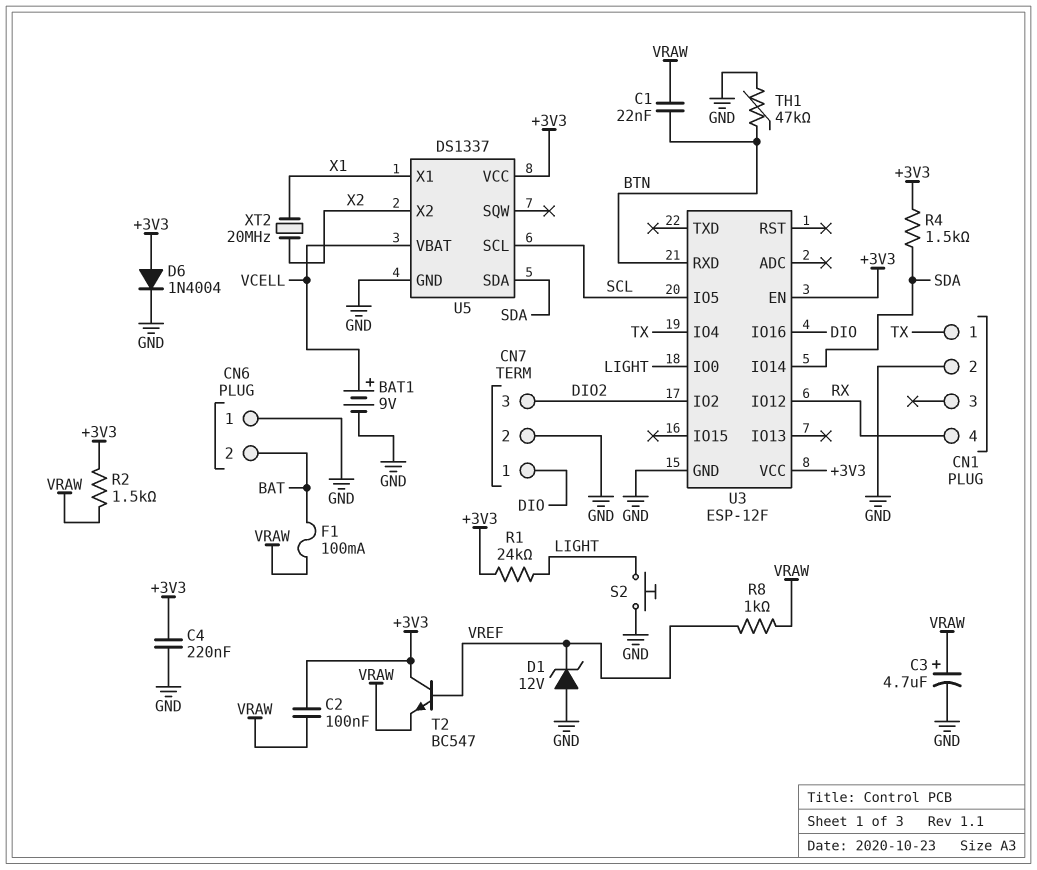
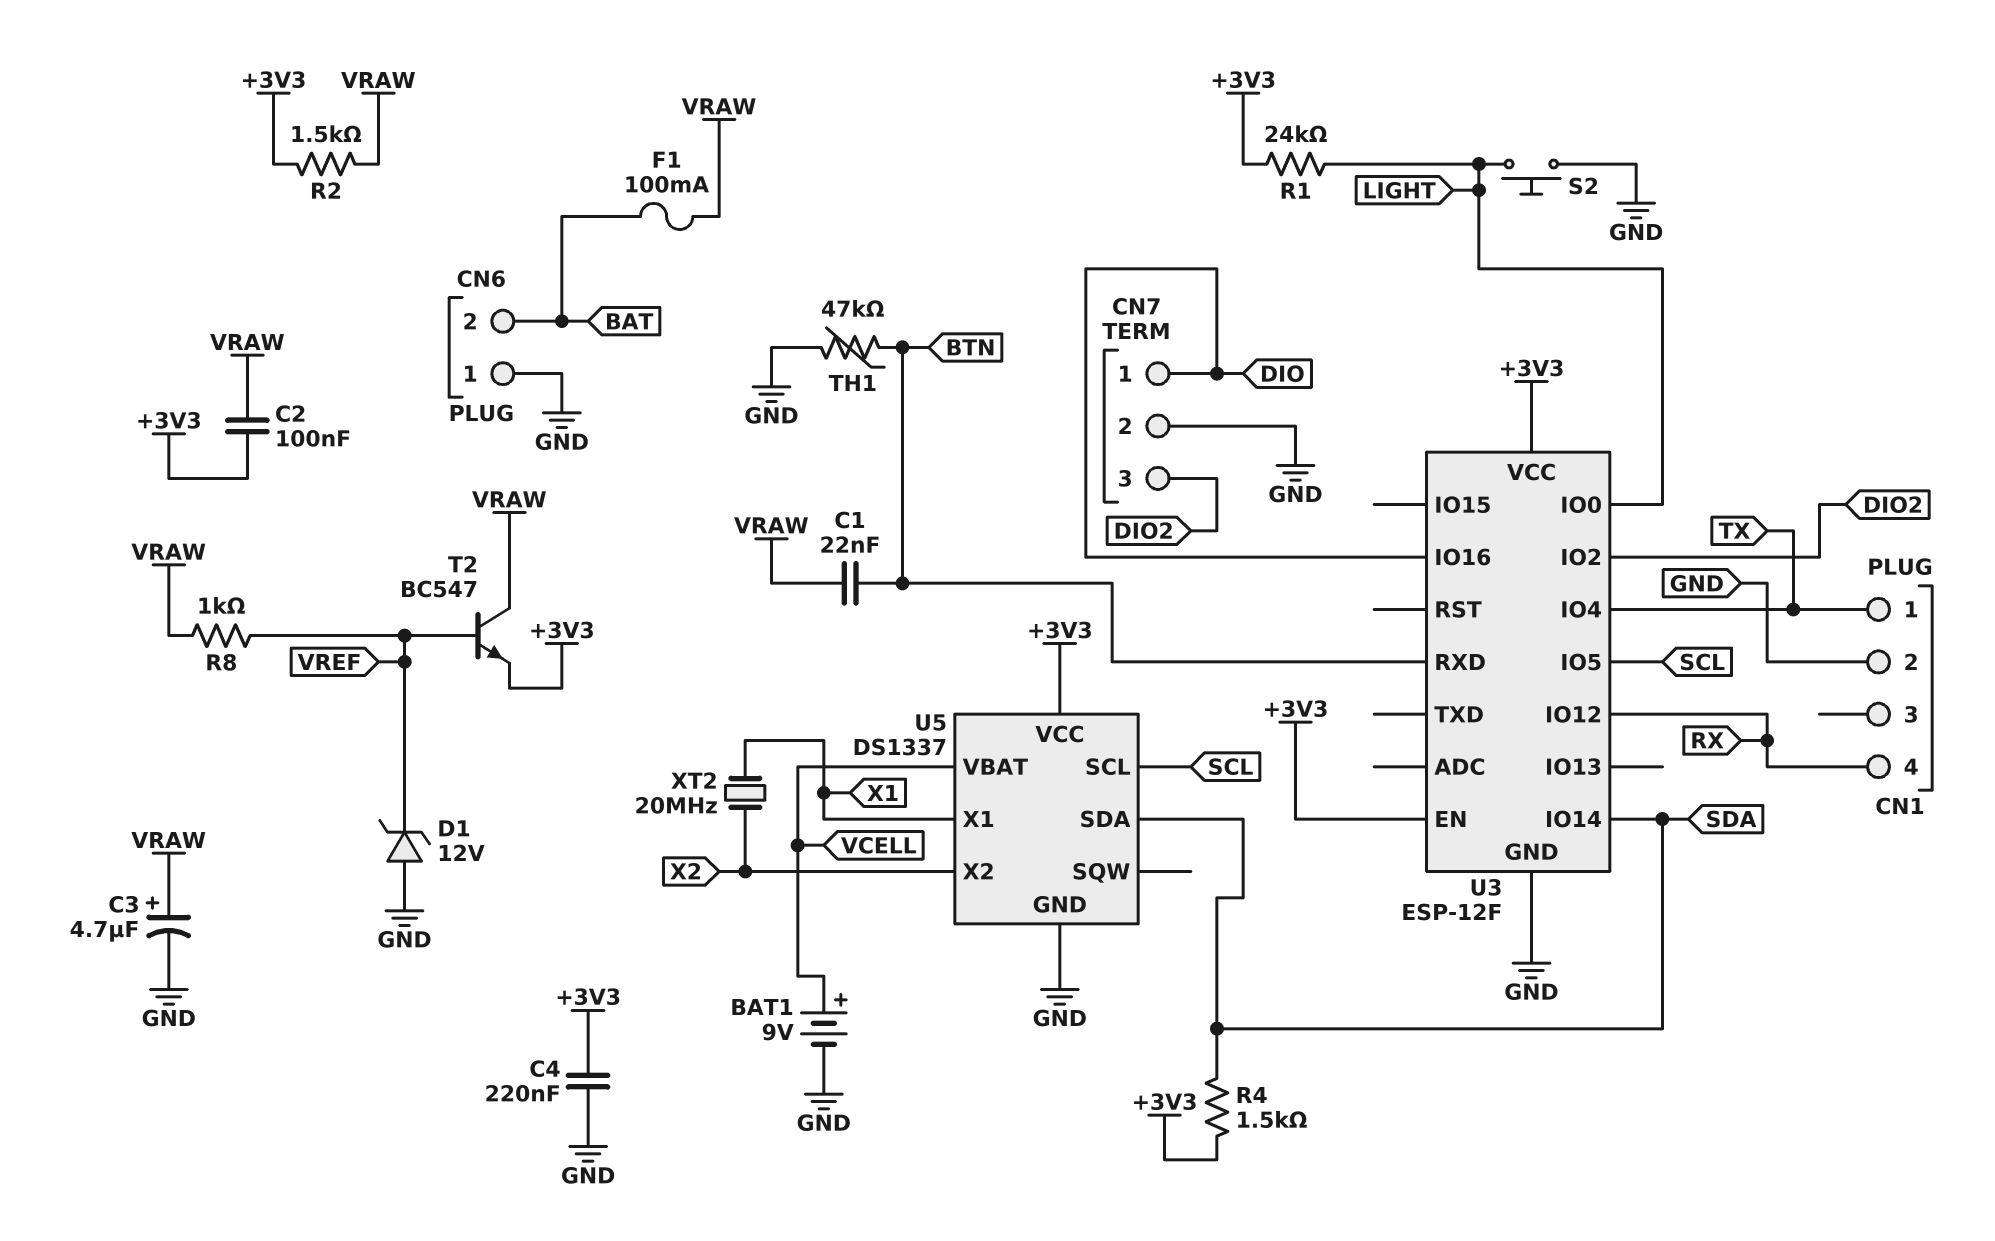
D6: diode 1N4004 (A +3V3, K GND) -> none
T2: NPN BC547 (B VREF, C +3V3, E VRAW) -> NPN BC547 (B VREF, C VRAW, E +3V3)

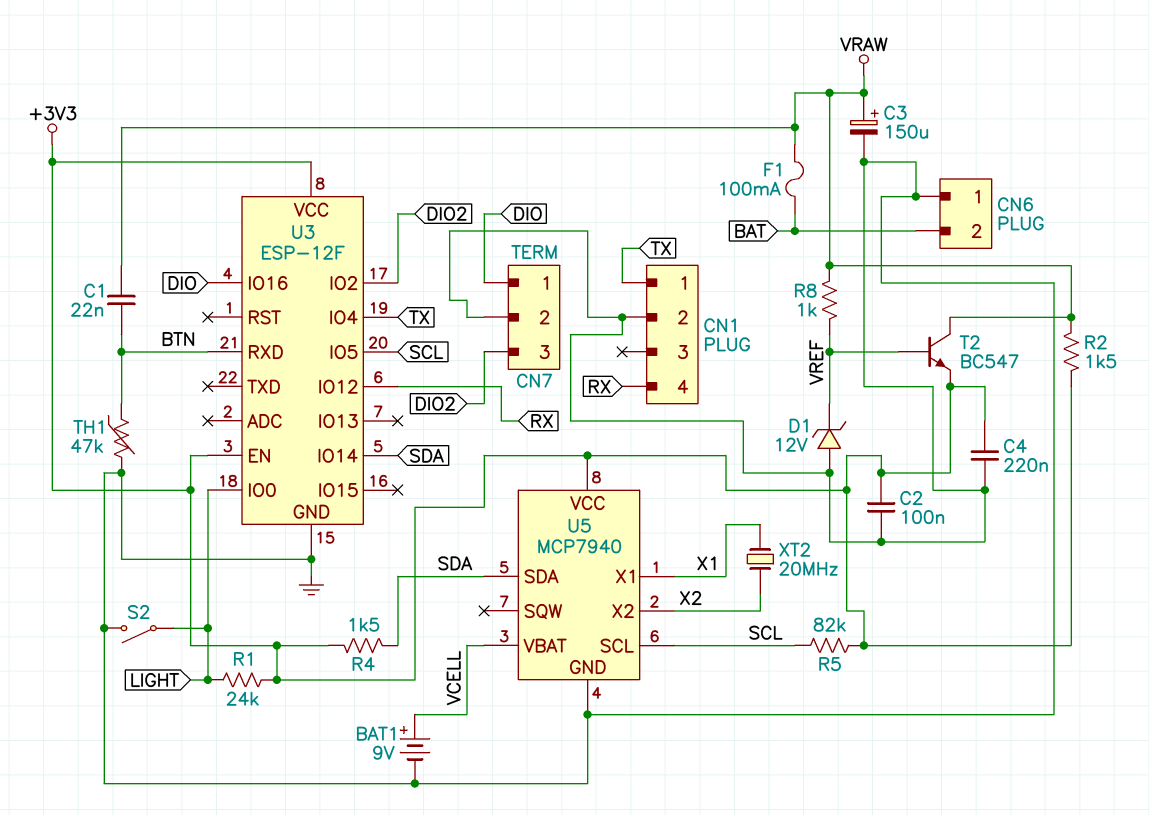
C2: 100nF (+3V3, VRAW) -> 100nF (+3V3, GND)
C3: 4.7uF (plus VRAW, minus GND) -> 150uF (plus VRAW, minus GND)
R5: none -> 82k (+3V3, SCL)
S2: button (GND, LIGHT) -> switch (GND, LIGHT)
U5: DS1337 -> MCP7940

